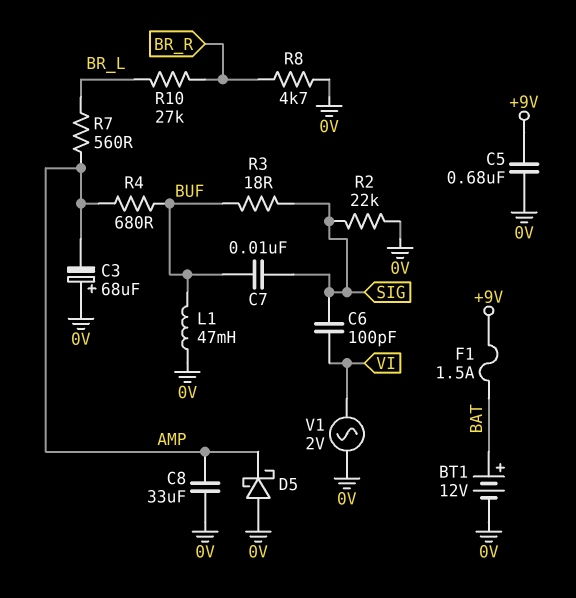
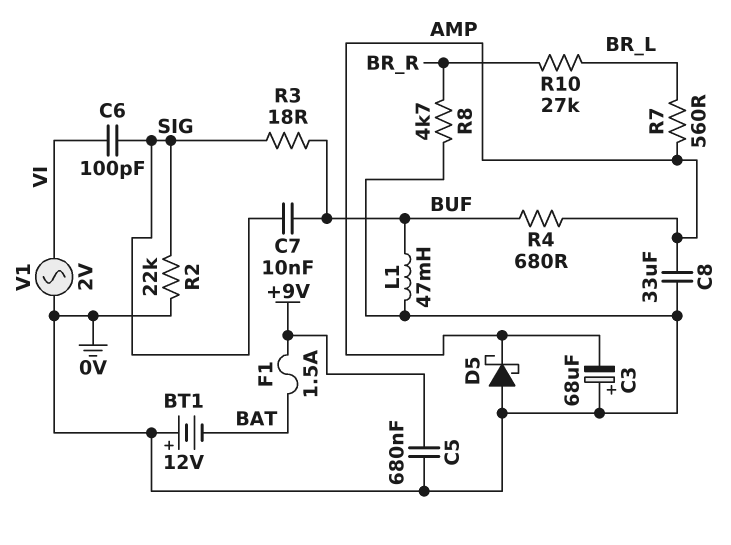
BT1: 12V (plus BAT, minus 0V) -> 12V (plus 0V, minus BAT)

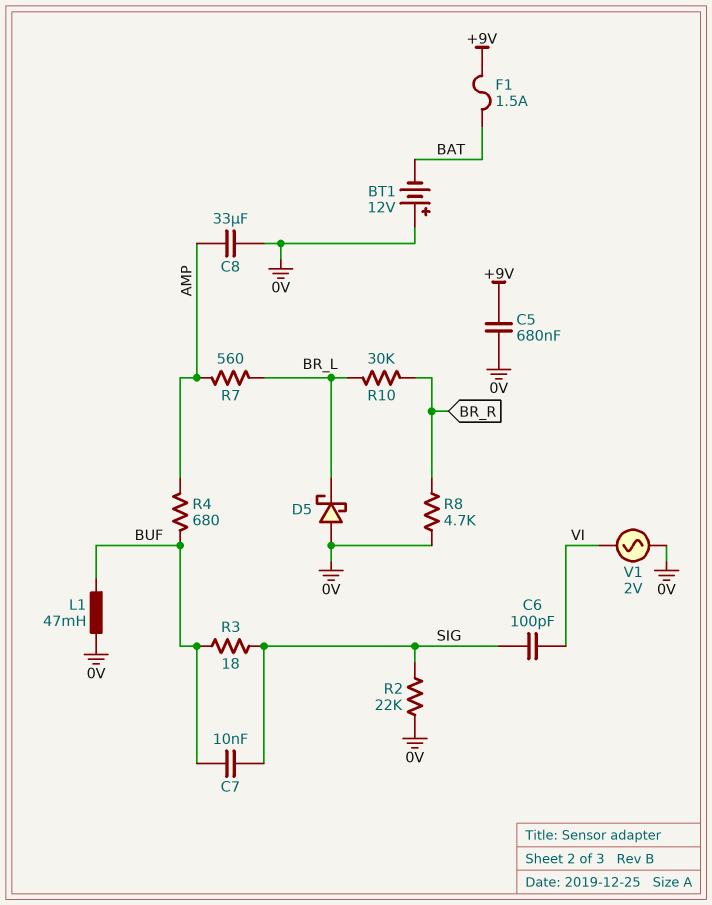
C3: 68uF (plus 0V, minus AMP) -> none
D5: schottky (A 0V, K AMP) -> schottky (A 0V, K BR_L)
R10: 27k (BR_L, BR_R) -> 30k (BR_L, BR_R)

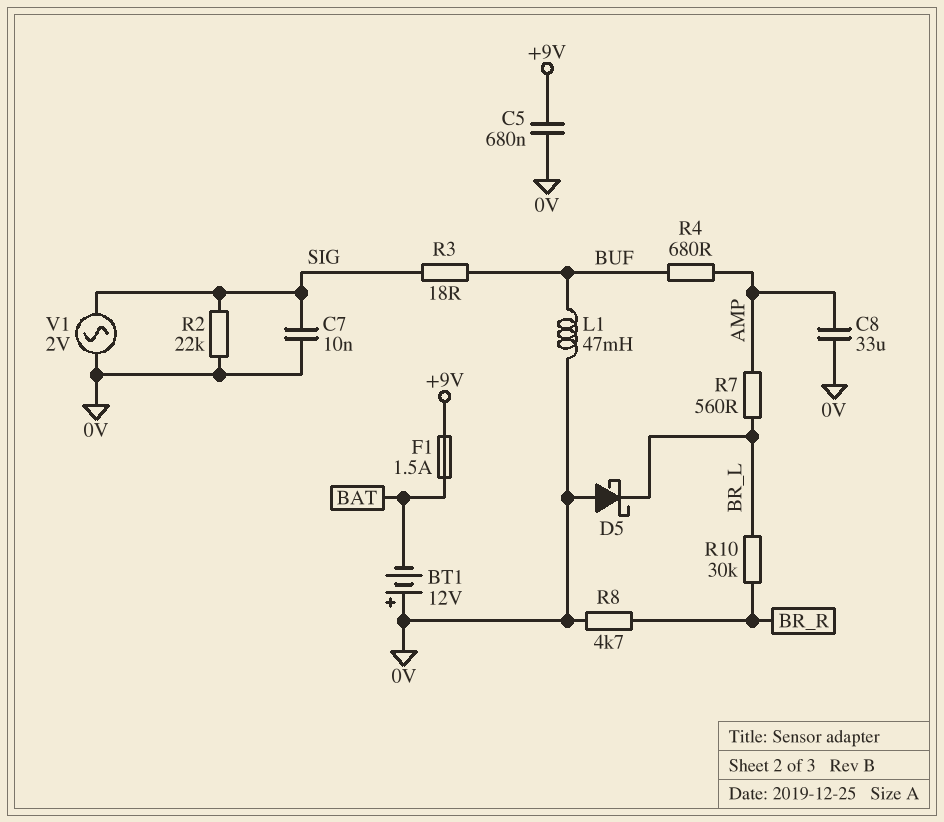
C6: 100pF (SIG, VI) -> none
C7: 10nF (BUF, SIG) -> 10nF (0V, SIG)
V1: AC 2V (0V, VI) -> AC 2V (0V, SIG)

